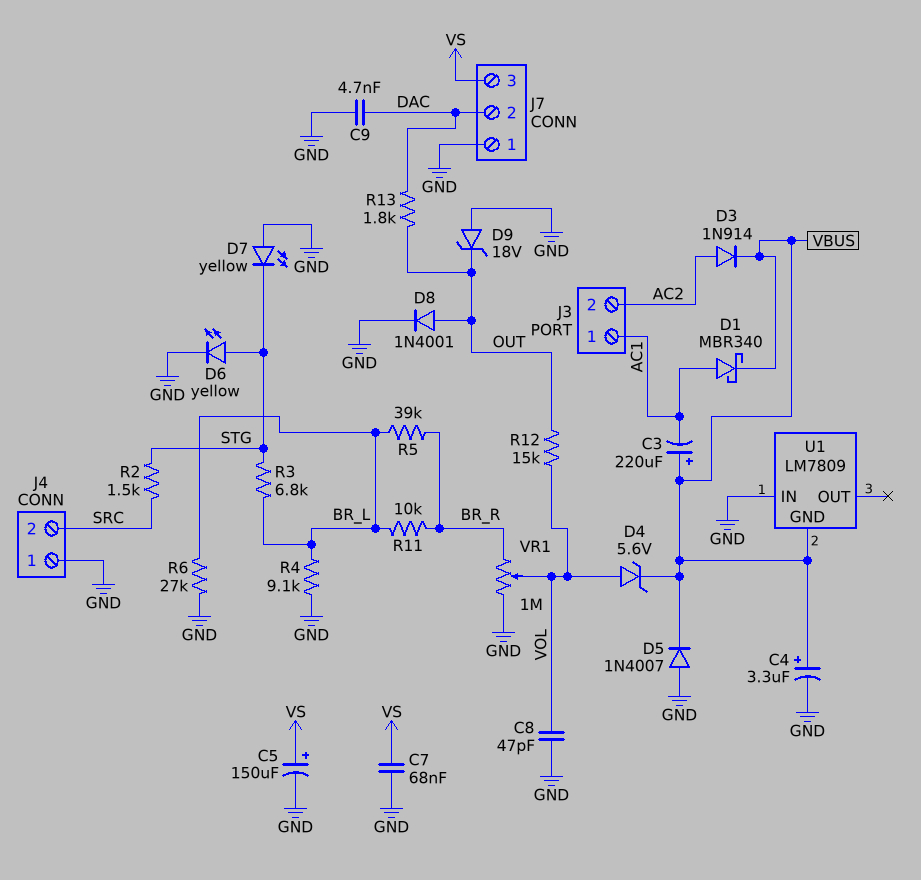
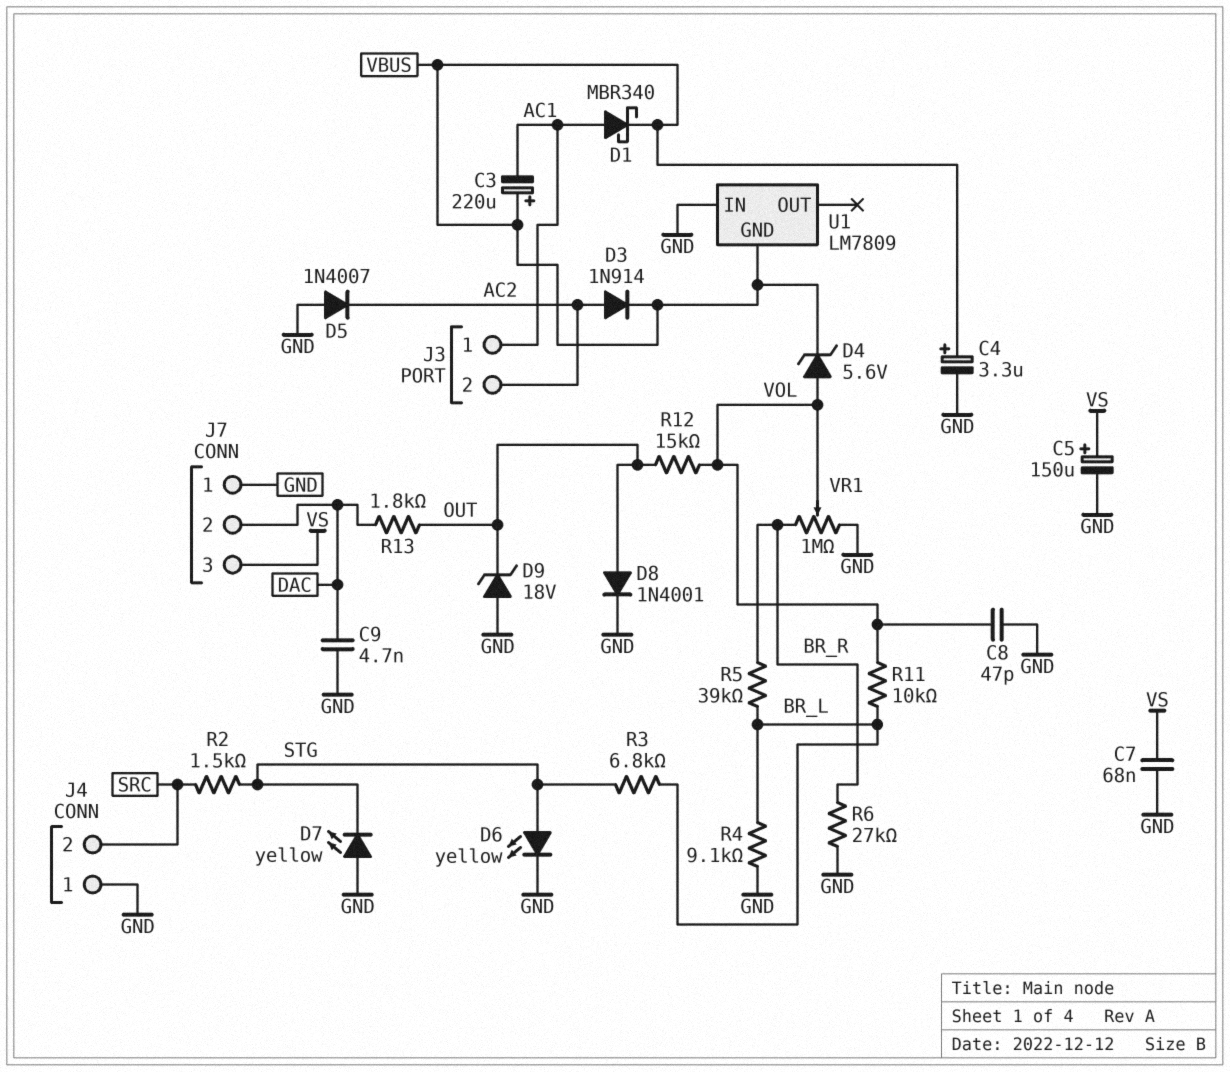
D5: diode 1N4007 (A GND, K VBUS) -> diode 1N4007 (A GND, K AC2)
R6: 27k (BR_L, GND) -> 27k (BR_R, GND)
R11: 10k (BR_L, BR_R) -> 10k (BR_L, VOL)

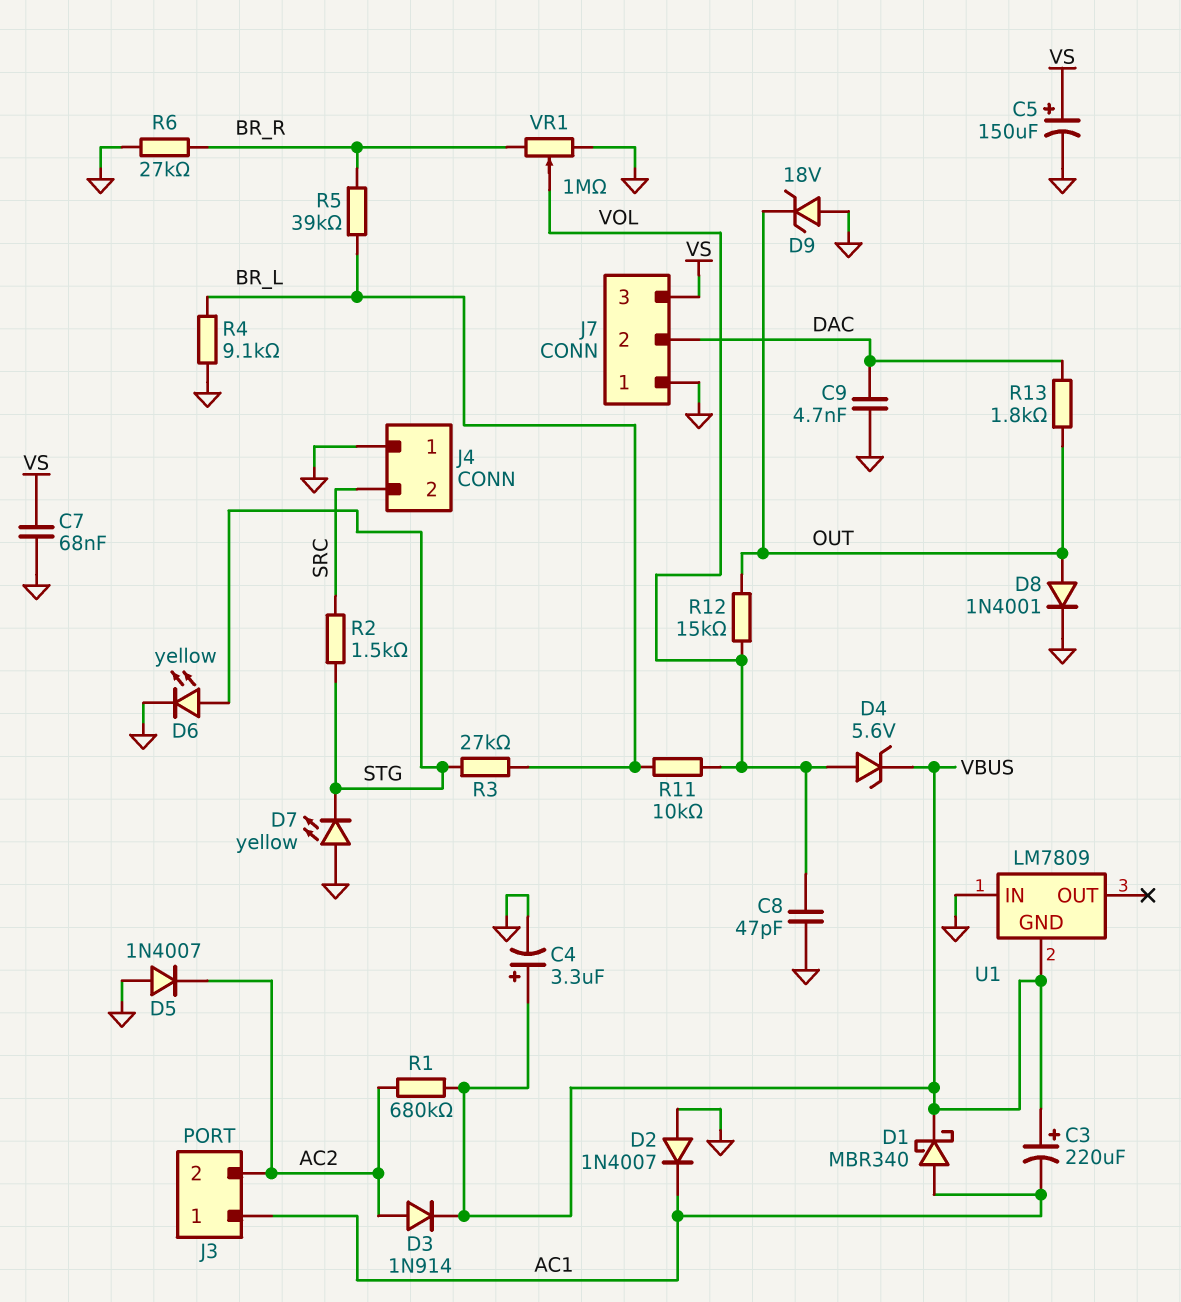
D2: none -> diode 1N4007 (A GND, K AC1)
R1: none -> 680k (AC2, VBUS)
R3: 6.8k (BR_L, STG) -> 27k (BR_L, STG)

